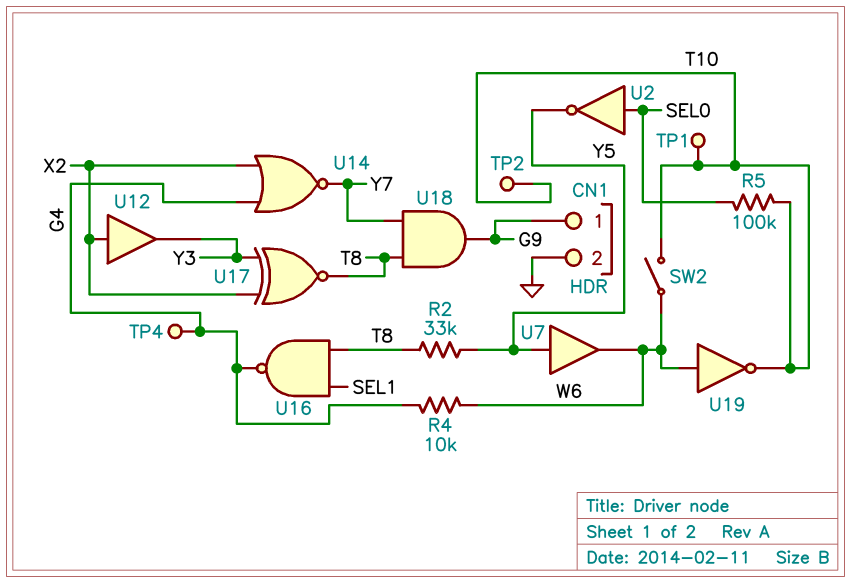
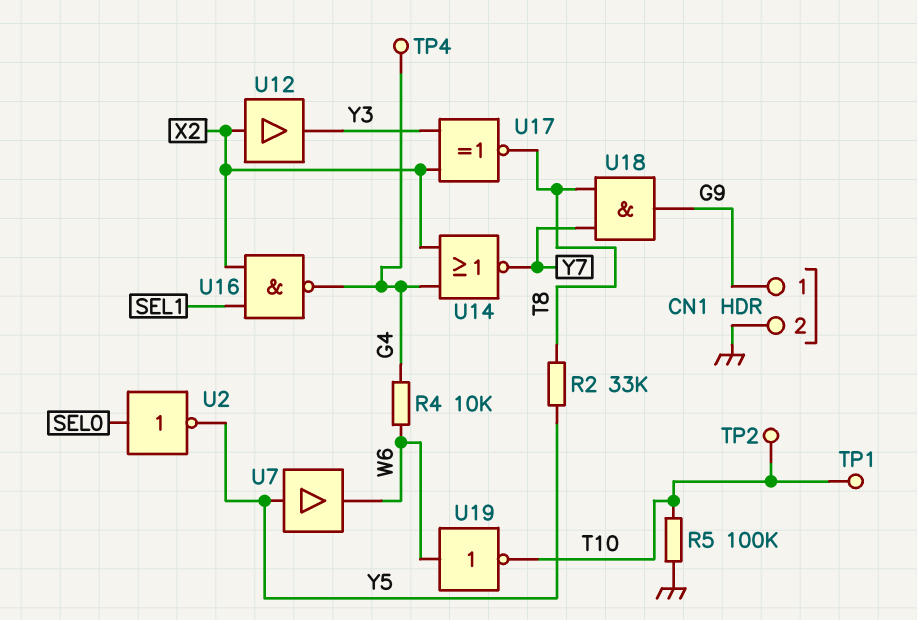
R5: 100k (SEL0, T10) -> 100k (GND, T10)
SW2: switch (T10, W6) -> none
U16: NAND (in SEL1, in T8, out G4) -> NAND (in SEL1, in X2, out G4)

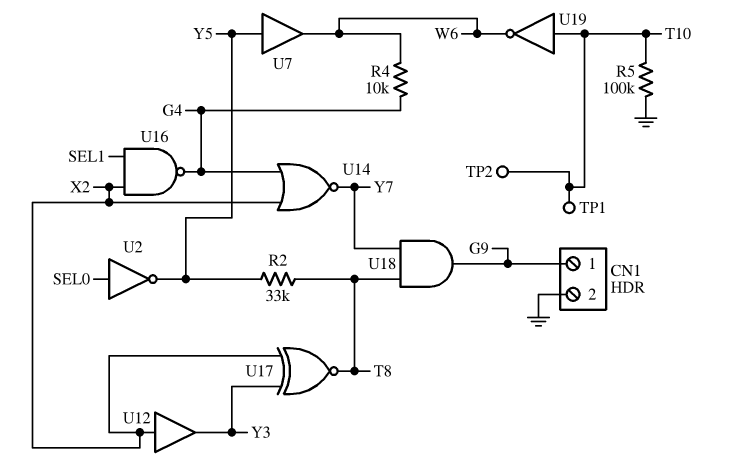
TP4: test point (G4) -> none
U19: NOT (in W6, out T10) -> NOT (in T10, out W6)

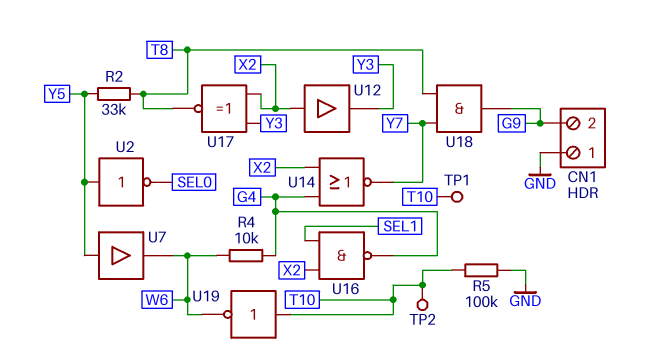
CN1 pin 1: G9 -> GND
CN1 pin 2: GND -> G9
U2: NOT (in SEL0, out Y5) -> NOT (in Y5, out SEL0)

